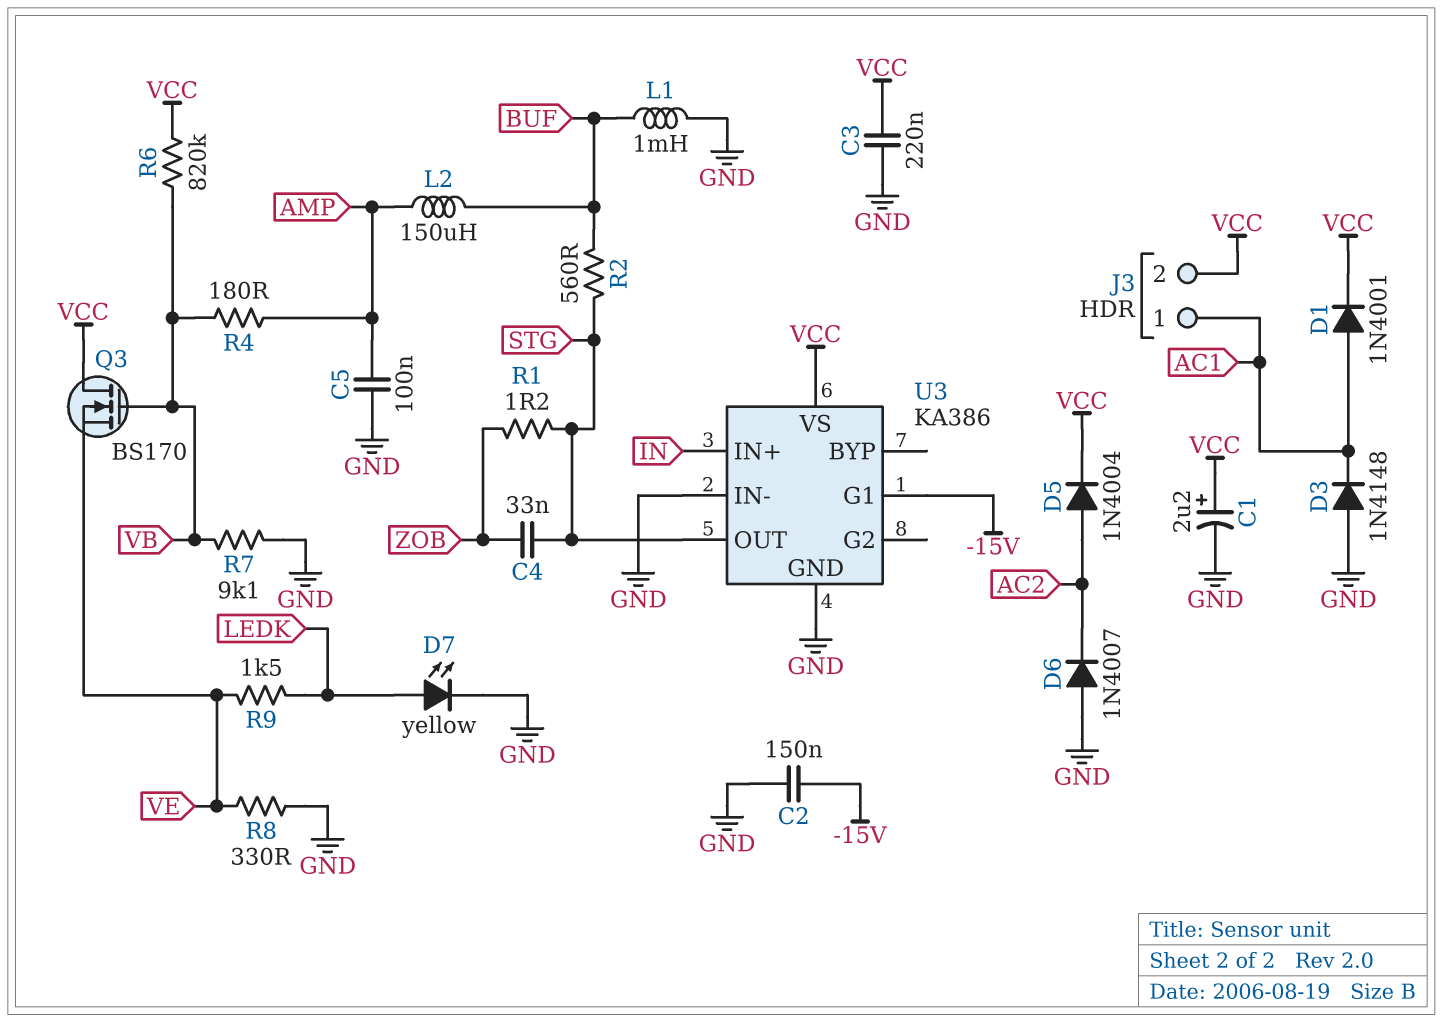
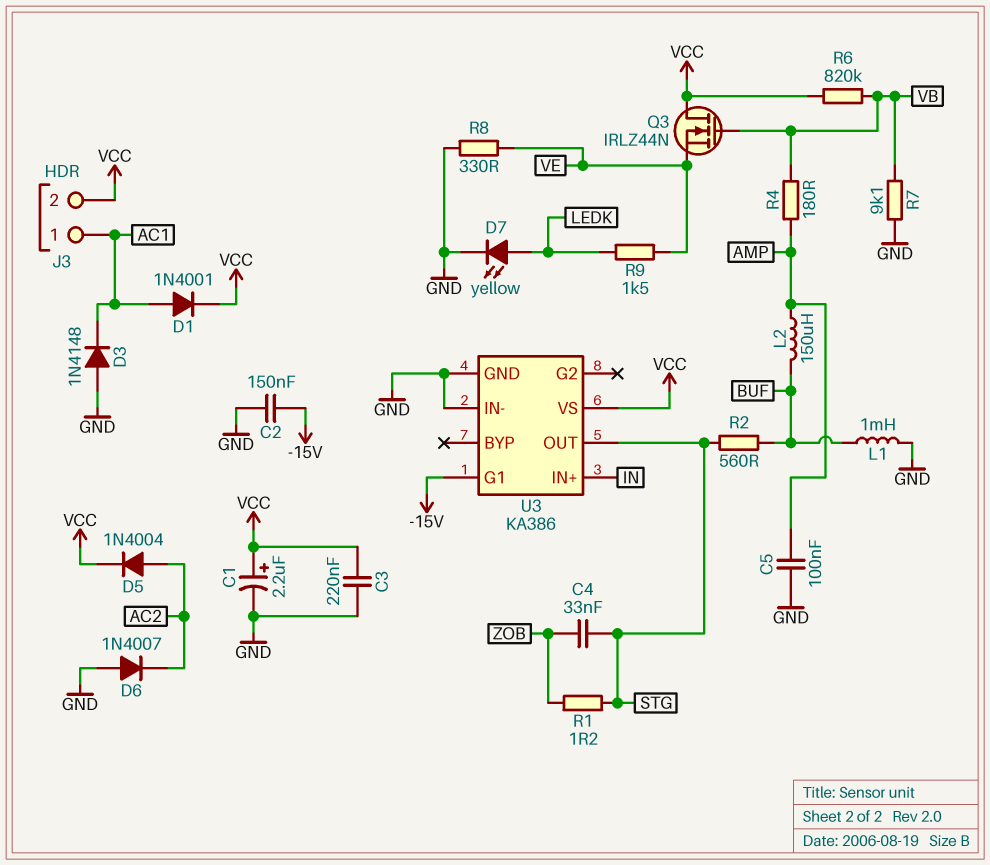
Q3: NMOS BS170 (G VB, D VCC, S VE) -> NMOS IRLZ44N (G VB, D VCC, S VE)

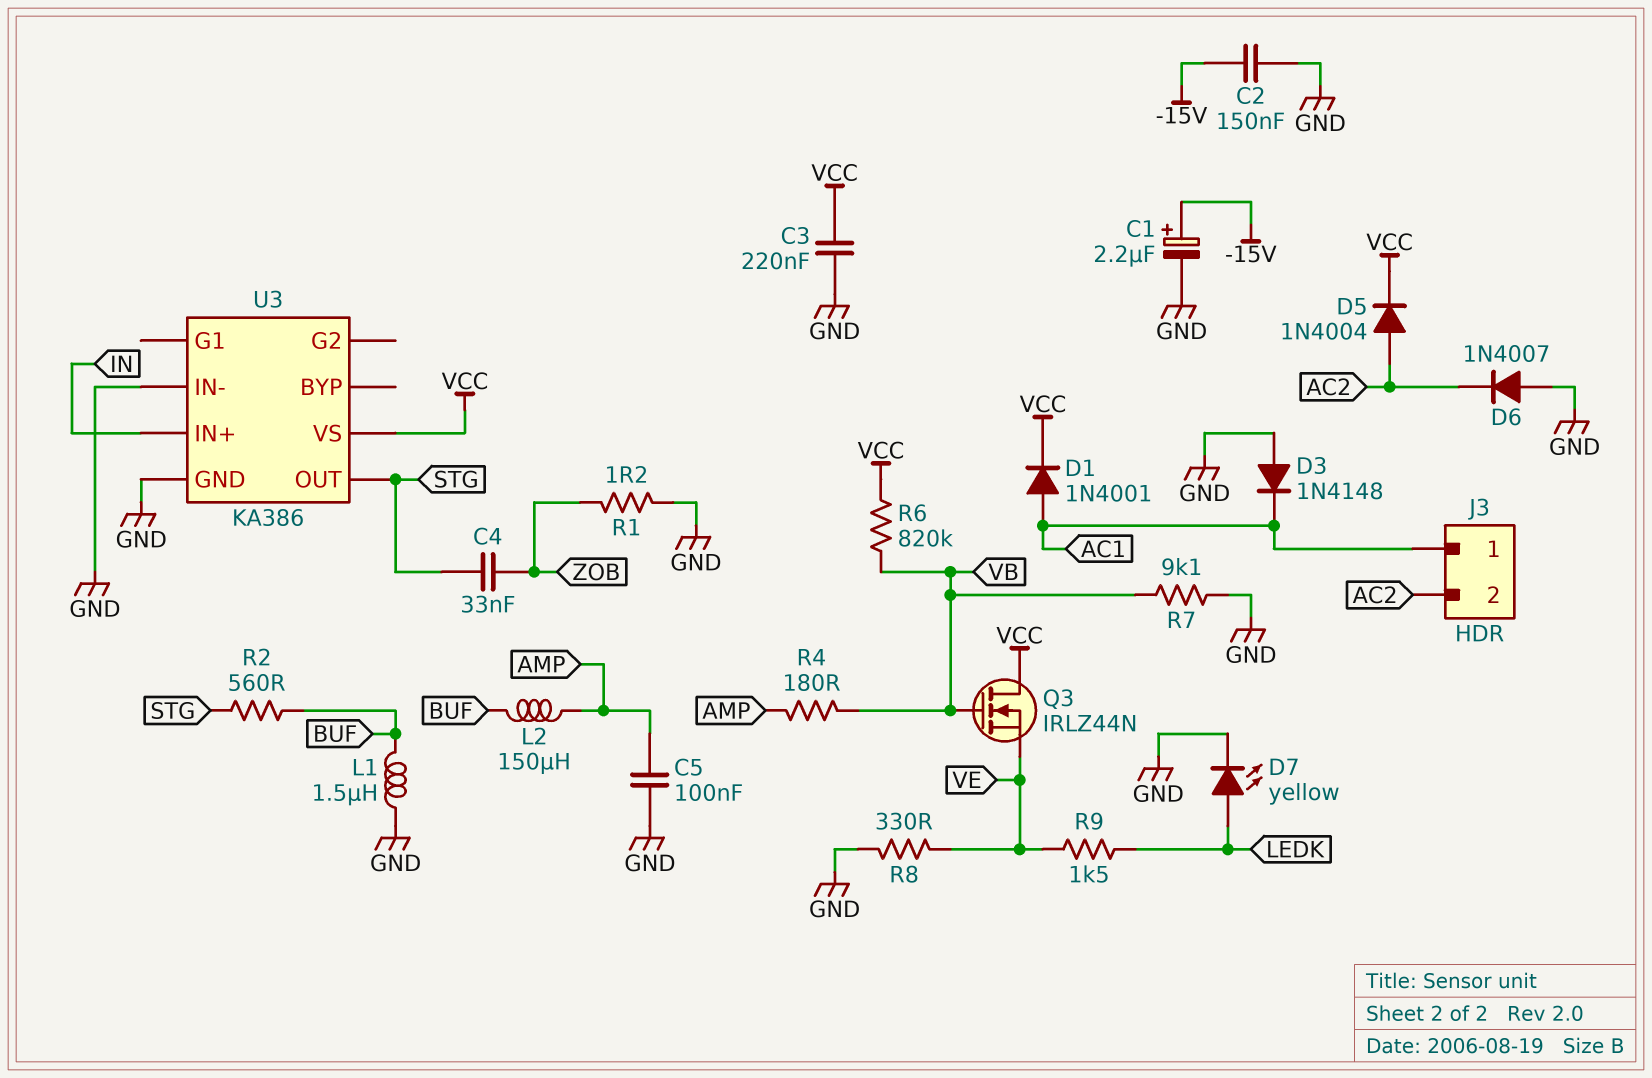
C1: 2.2uF (plus VCC, minus GND) -> 2.2uF (plus -15V, minus GND)
J3 pin 2: VCC -> AC2
L1: 1mH (BUF, GND) -> 1.5uH (BUF, GND)
R1: 1.2 (STG, ZOB) -> 1.2 (GND, ZOB)
U3 pin G1: -15V -> none

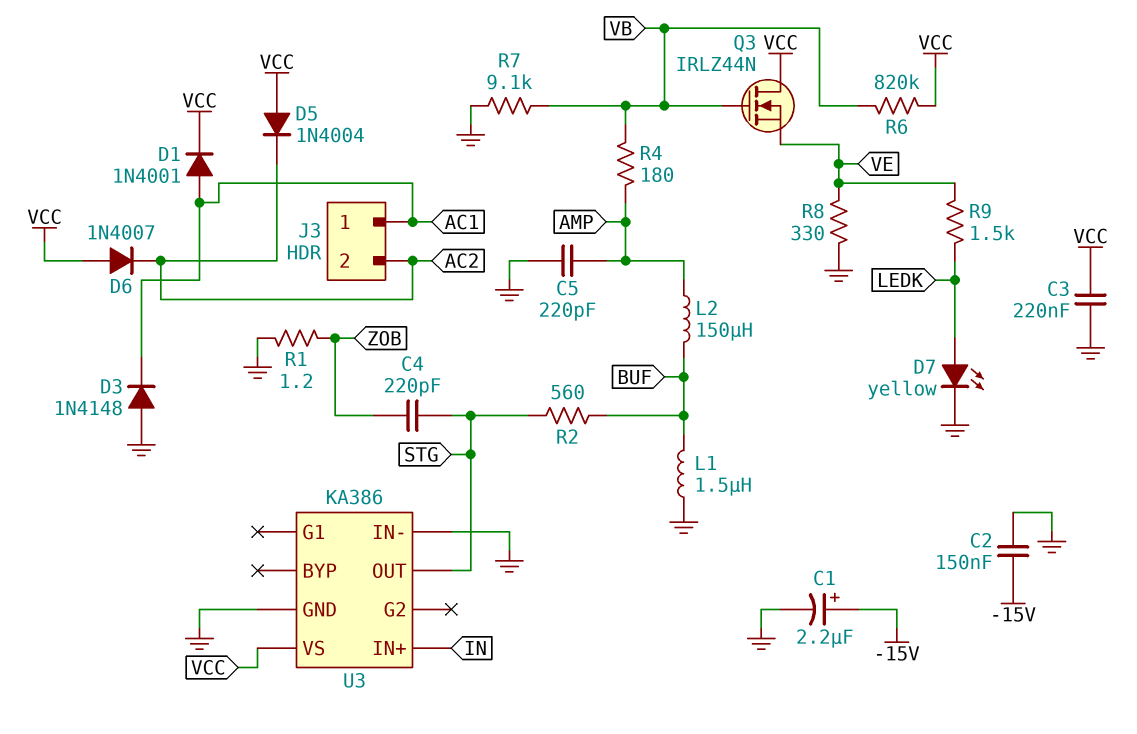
C4: 33nF (STG, ZOB) -> 220pF (STG, ZOB)
C5: 100nF (AMP, GND) -> 220pF (AMP, GND)
D5: diode 1N4004 (A AC2, K VCC) -> diode 1N4004 (A VCC, K AC2)
D6: diode 1N4007 (A GND, K AC2) -> diode 1N4007 (A VCC, K AC2)

